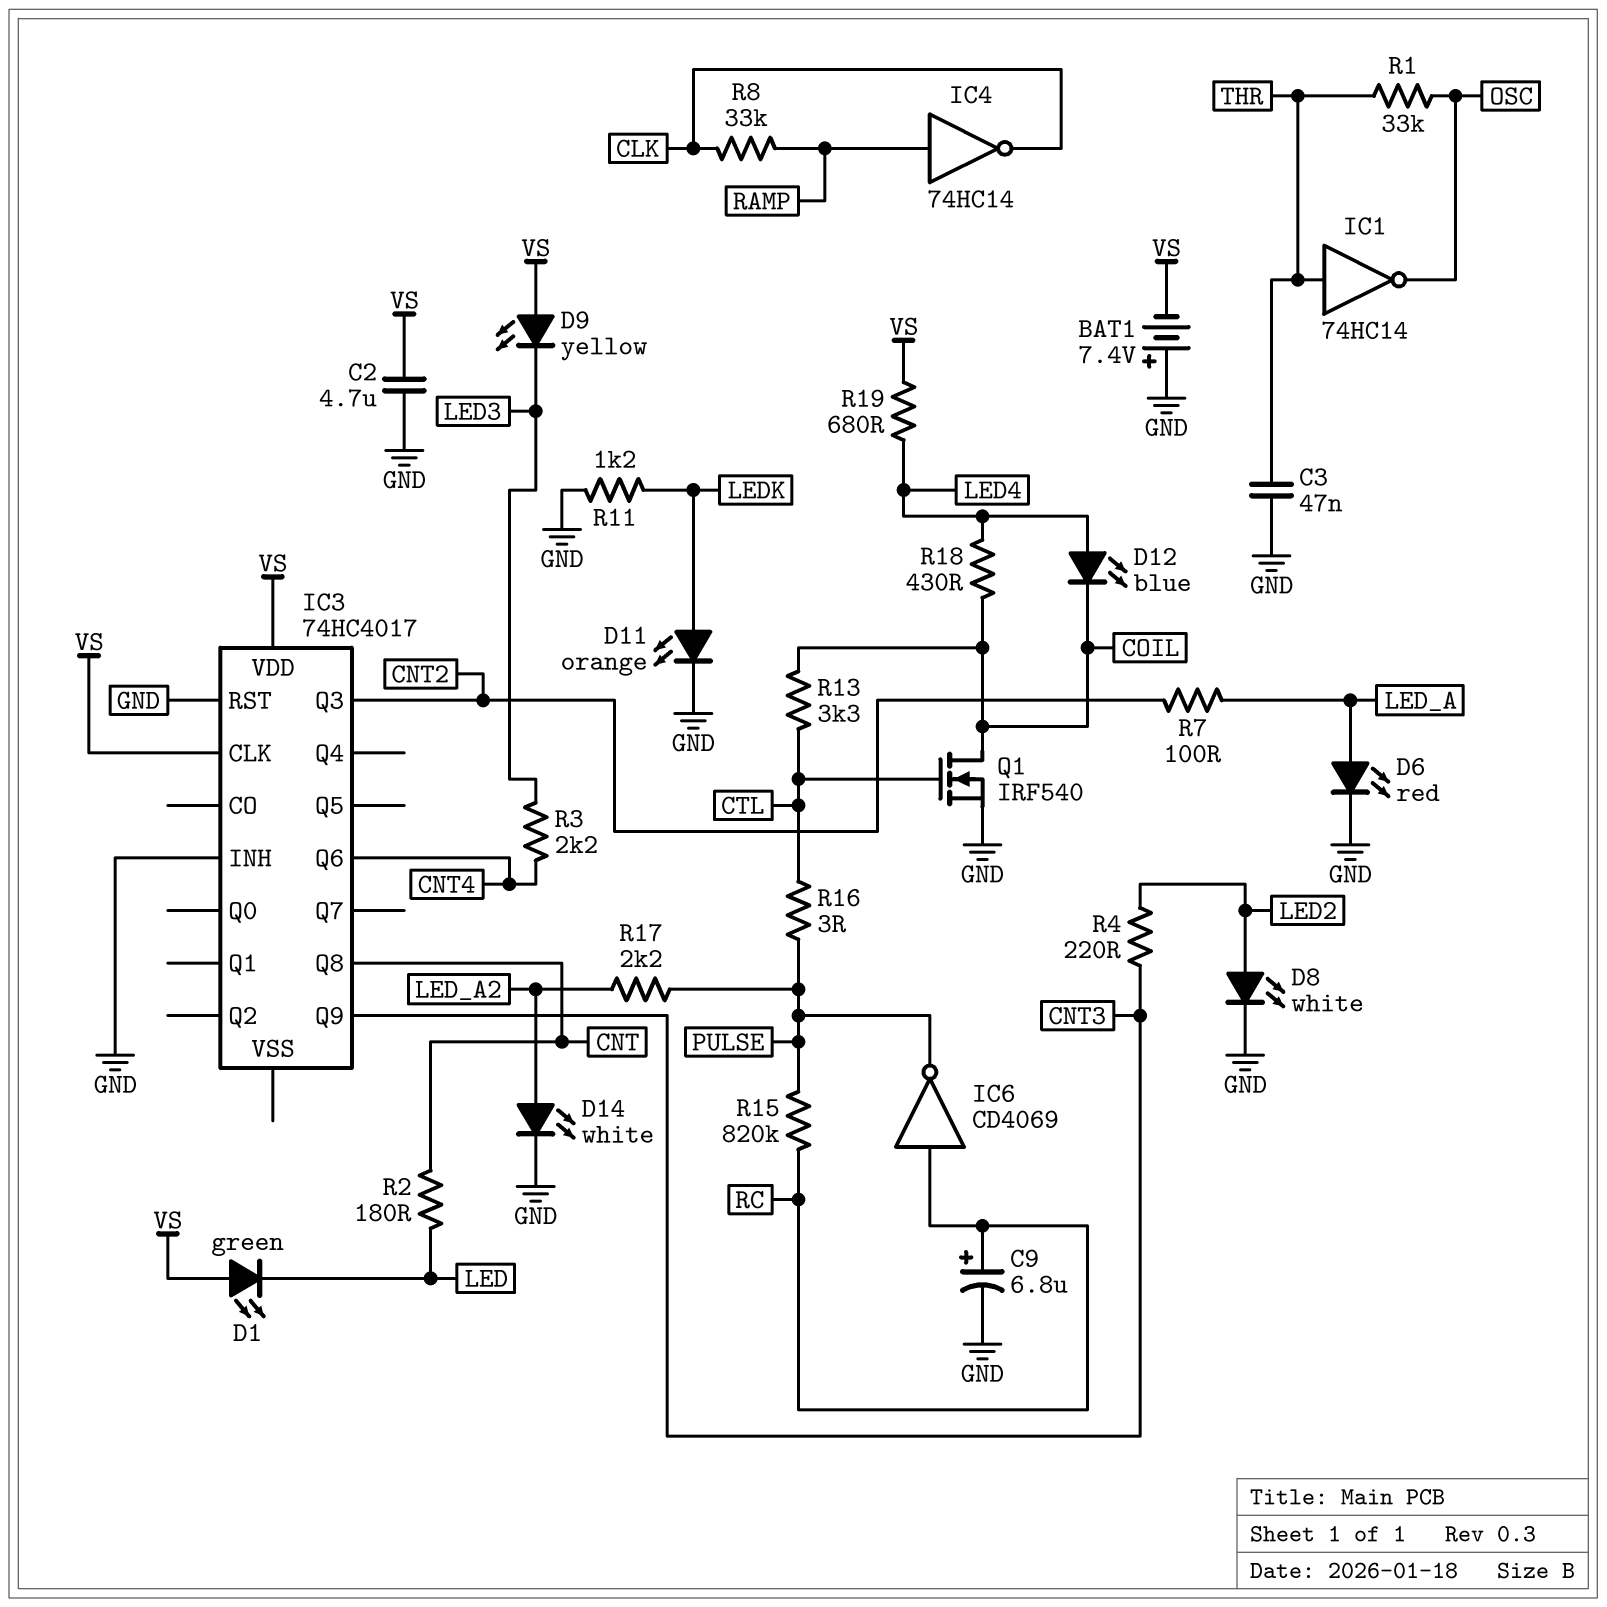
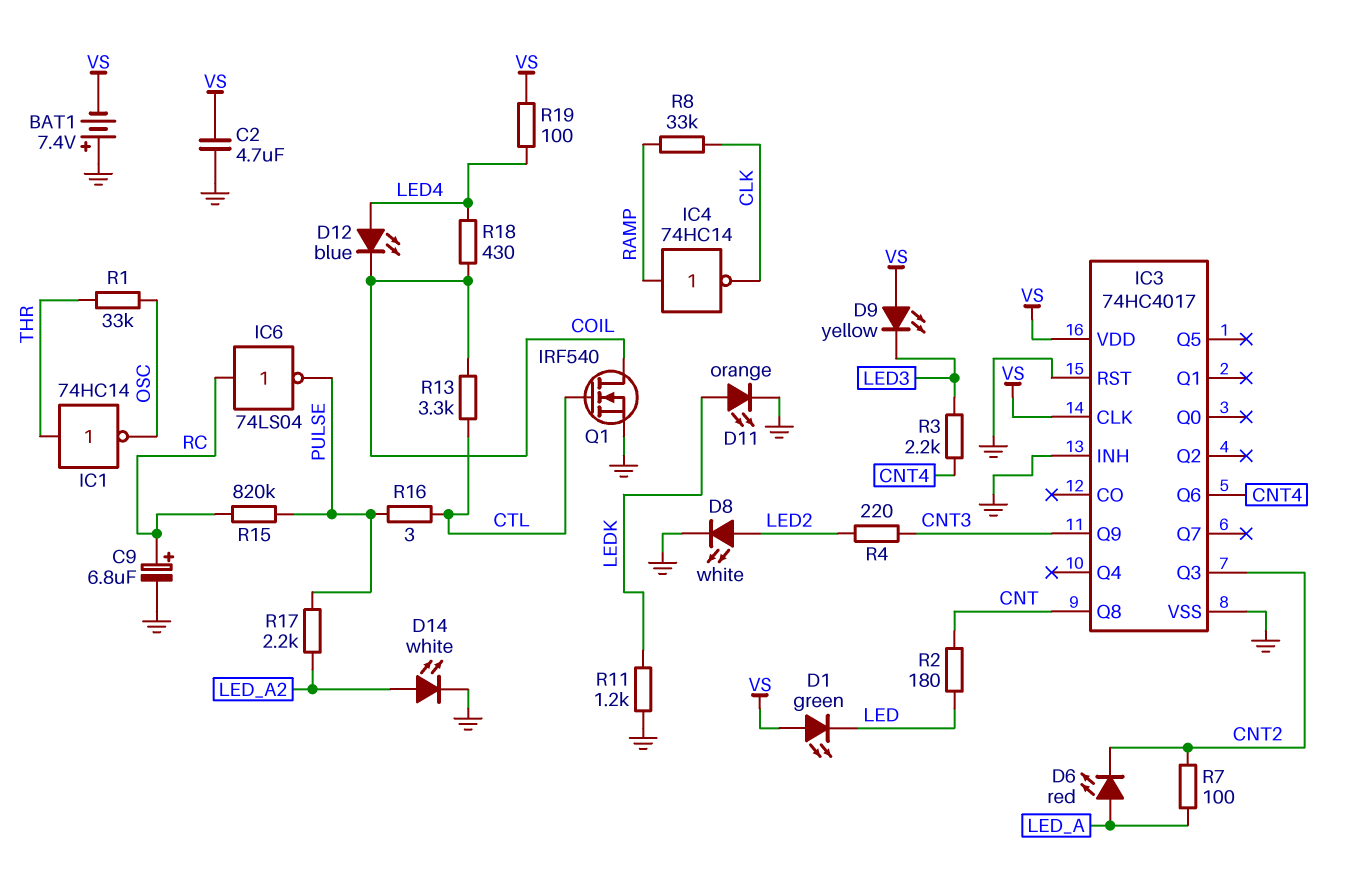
C3: 47nF (GND, THR) -> none
D6: LED red (A LED_A, K GND) -> LED red (A LED_A, K CNT2)
IC3 pin VSS: none -> GND
IC6: NOT CD4069 (in RC, out PULSE) -> NOT 74LS04 (in RC, out PULSE)
R19: 680 (LED4, VS) -> 100 (LED4, VS)

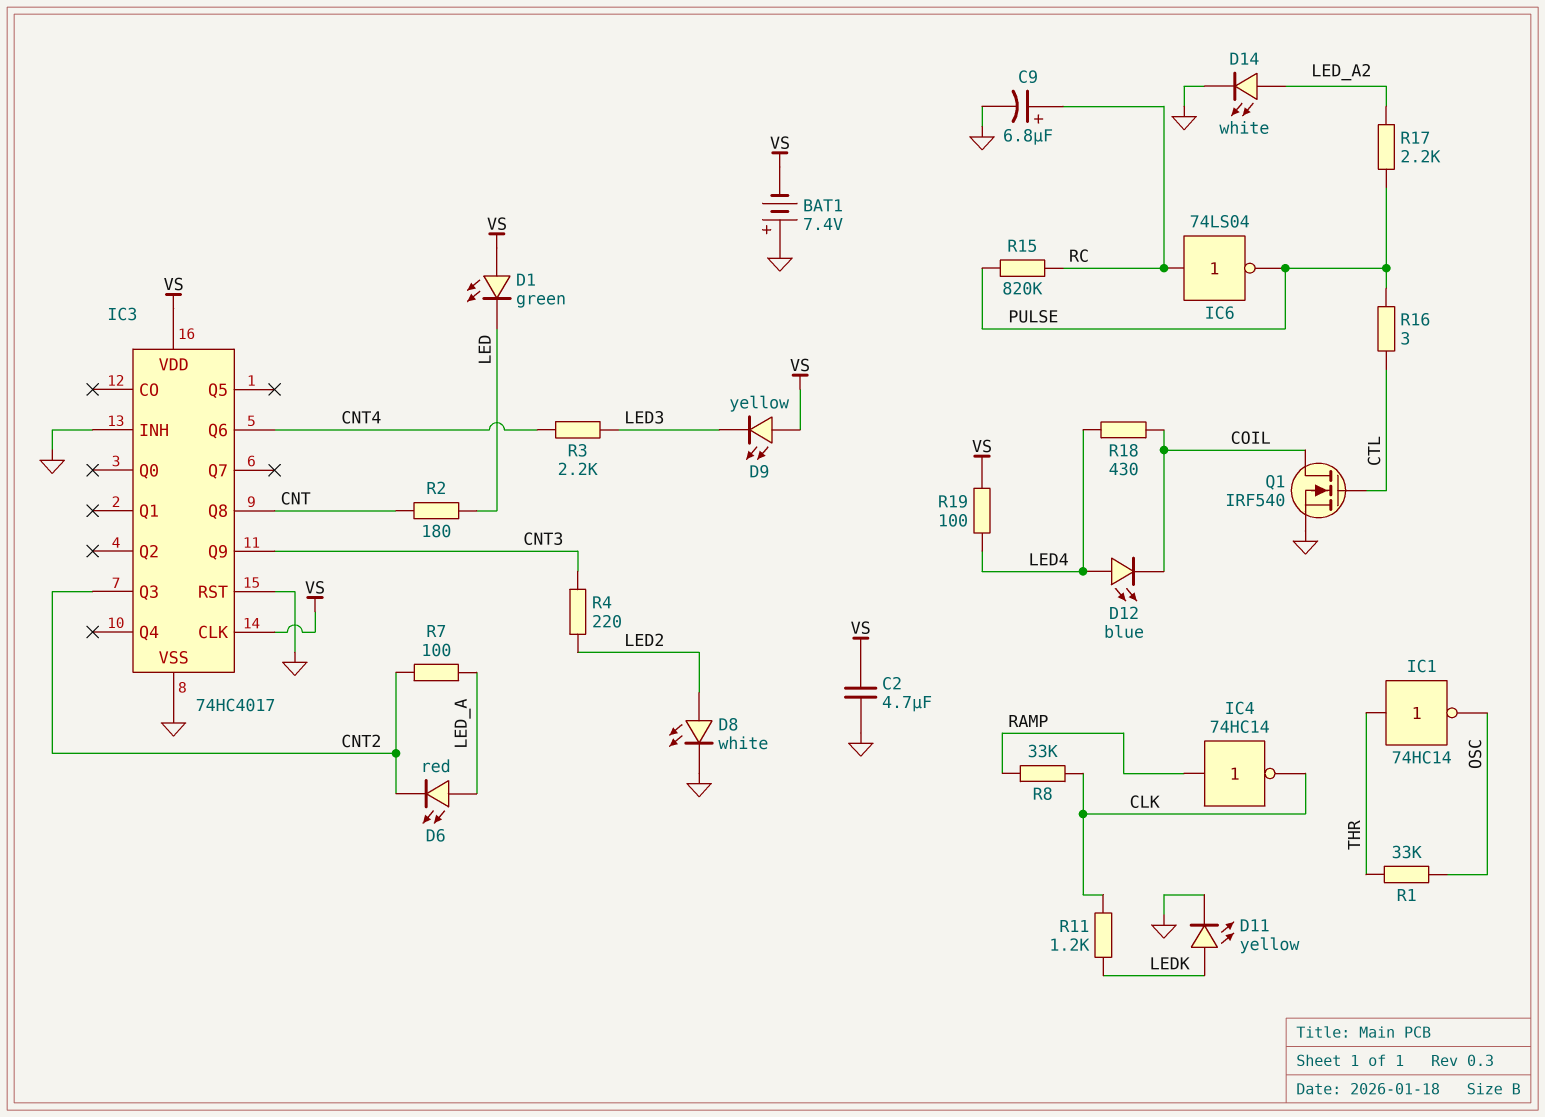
D11: LED orange (A LEDK, K GND) -> LED yellow (A LEDK, K GND)
R11: 1.2k (GND, LEDK) -> 1.2k (CLK, LEDK)
R13: 3.3k (COIL, CTL) -> none

